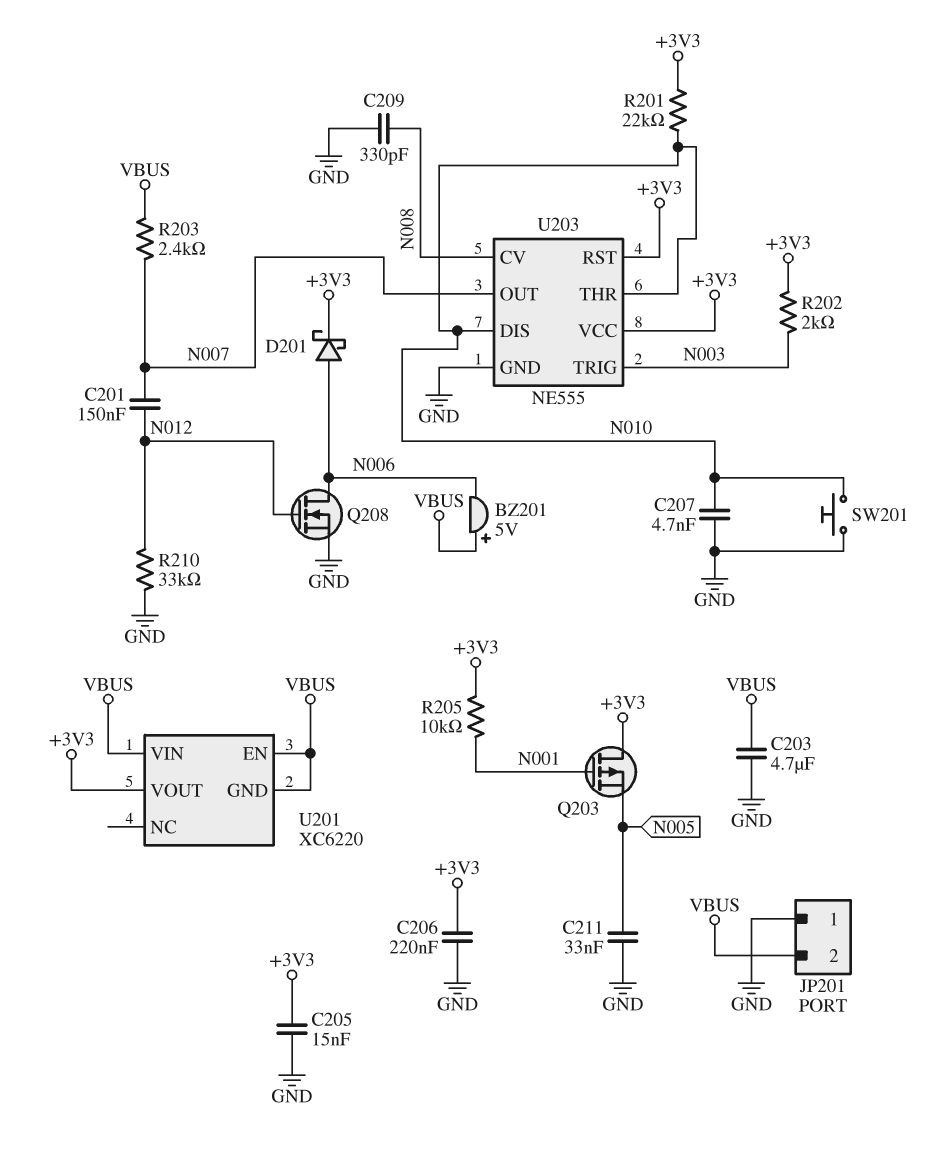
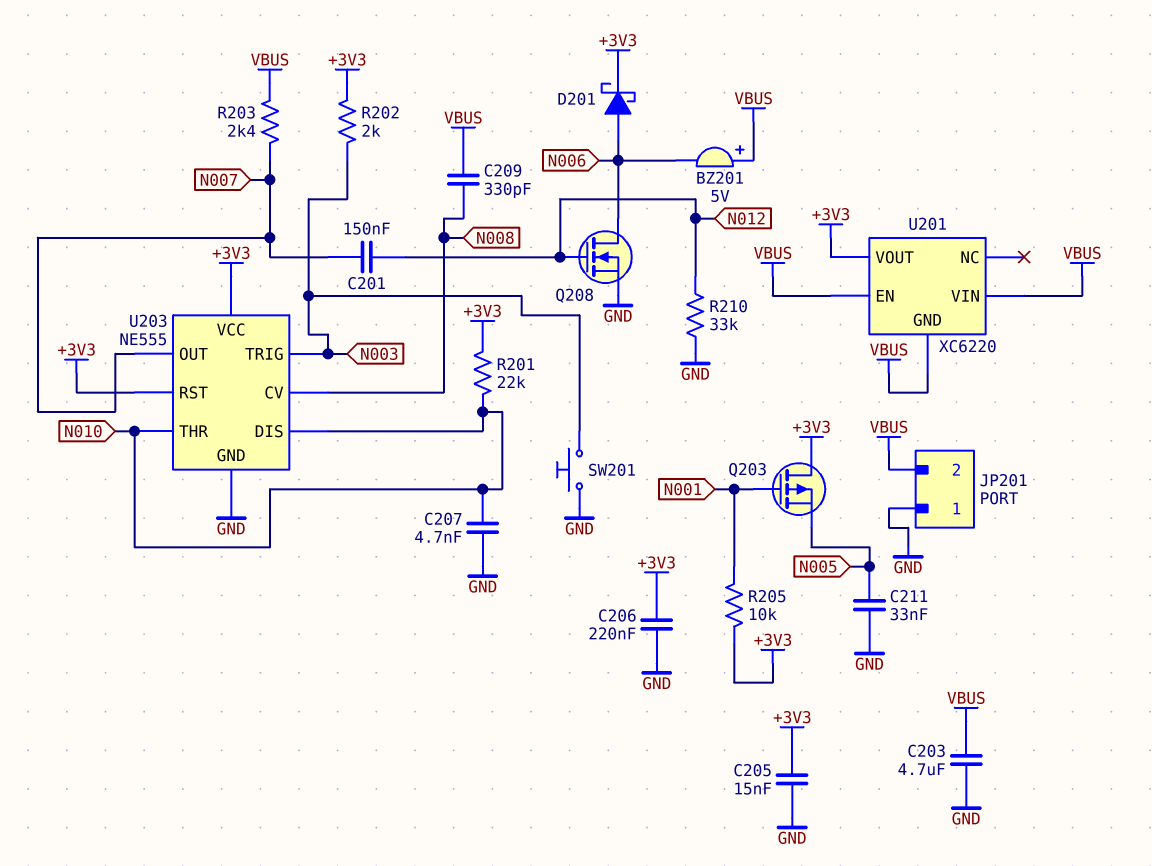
C209: 330pF (GND, N008) -> 330pF (N008, VBUS)
SW201: button (GND, N010) -> button (GND, N003)

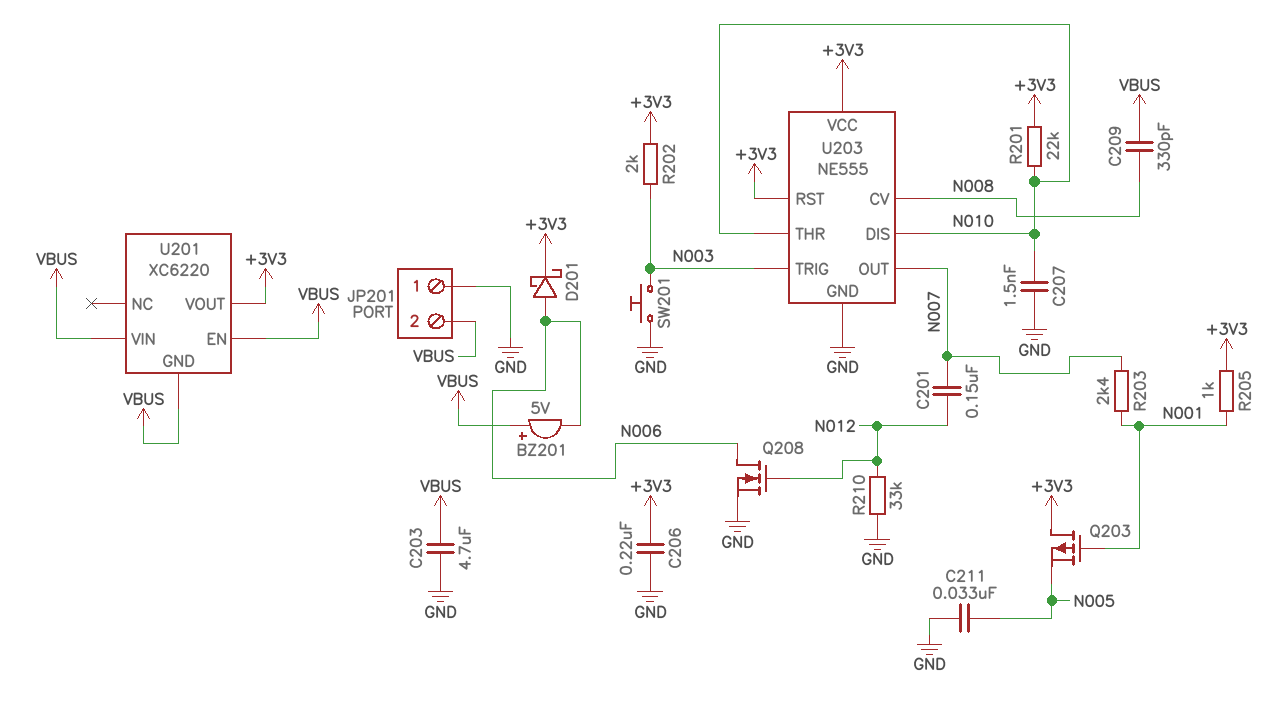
C205: 15nF (+3V3, GND) -> none
C207: 4.7nF (GND, N010) -> 1.5nF (GND, N010)
R203: 2.4k (N007, VBUS) -> 2.4k (N001, N007)
R205: 10k (+3V3, N001) -> 1k (+3V3, N001)

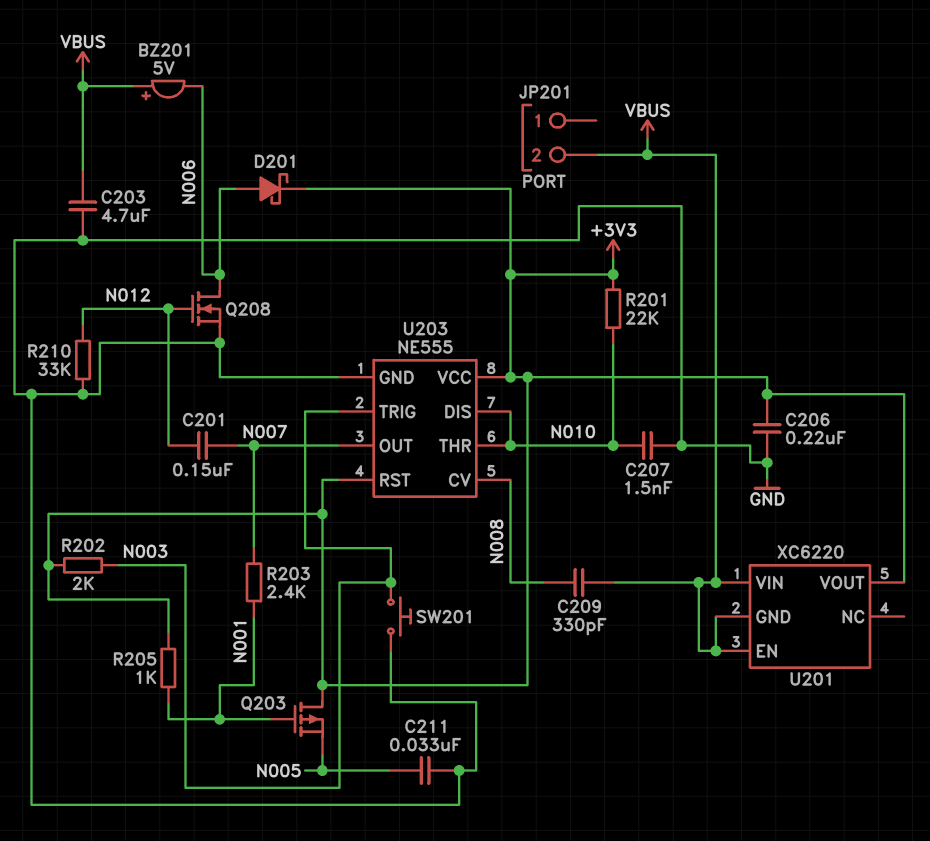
JP201 pin 1: GND -> none

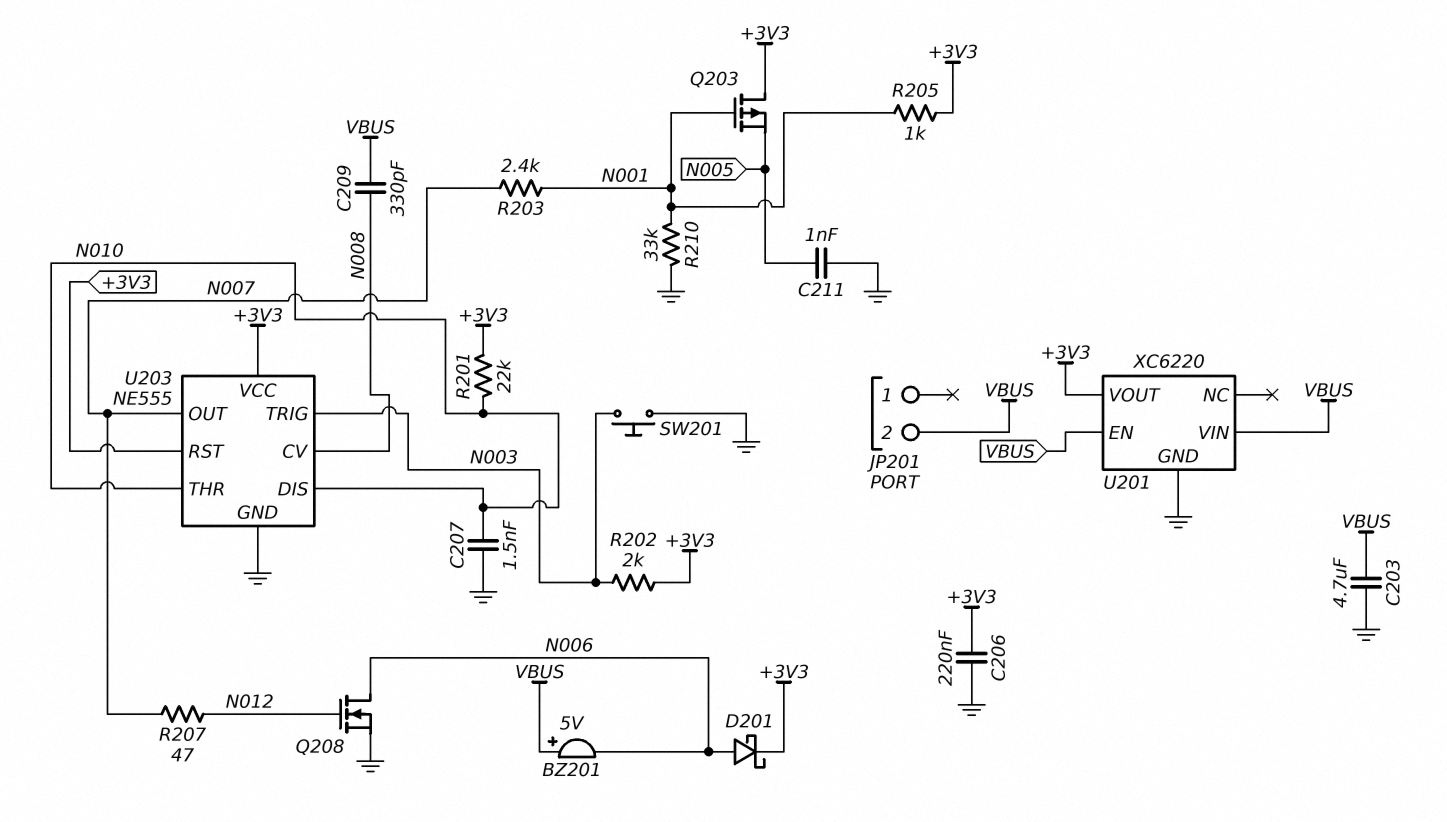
C201: 150nF (N007, N012) -> none
C211: 33nF (GND, N005) -> 1nF (GND, N005)
R207: none -> 47 (N007, N012)
R210: 33k (GND, N012) -> 33k (GND, N001)
U201 pin GND: VBUS -> GND

